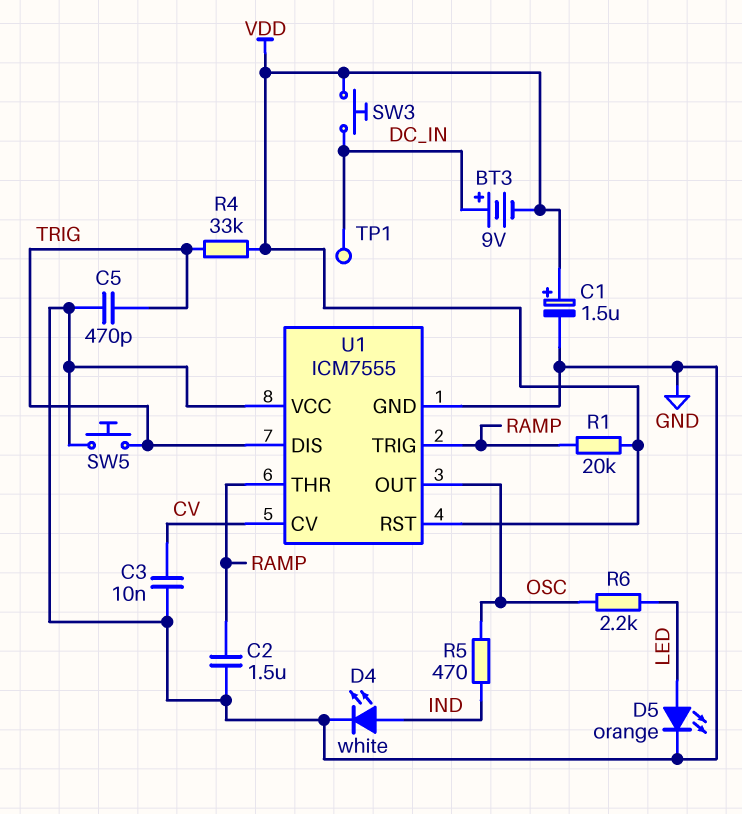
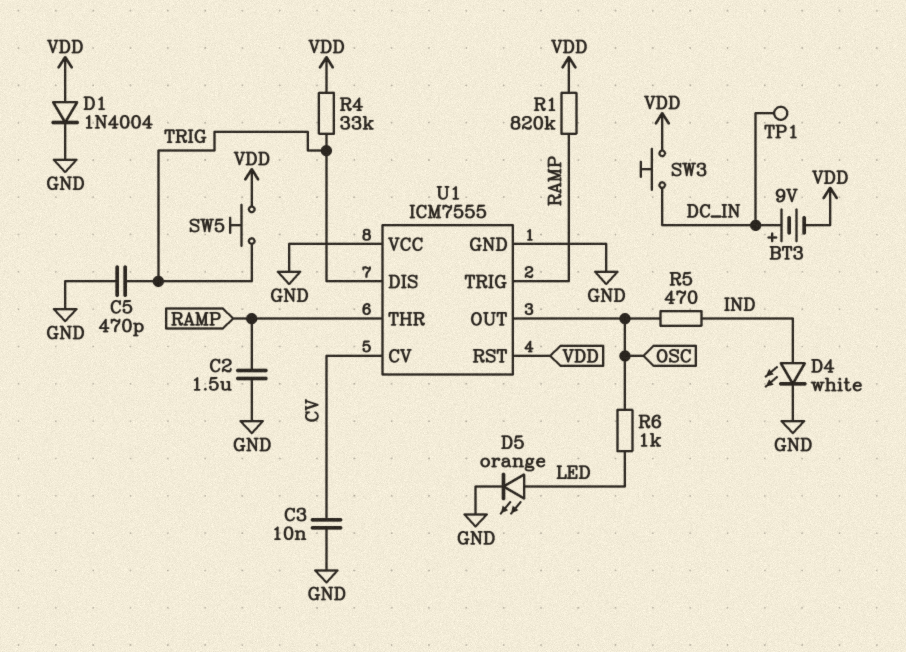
C1: 1.5uF (plus VDD, minus GND) -> none
D1: none -> diode 1N4004 (A VDD, K GND)
R1: 20k (RAMP, VDD) -> 820k (RAMP, VDD)
R6: 2.2k (LED, OSC) -> 1k (LED, OSC)
SW5: button (GND, TRIG) -> button (TRIG, VDD)

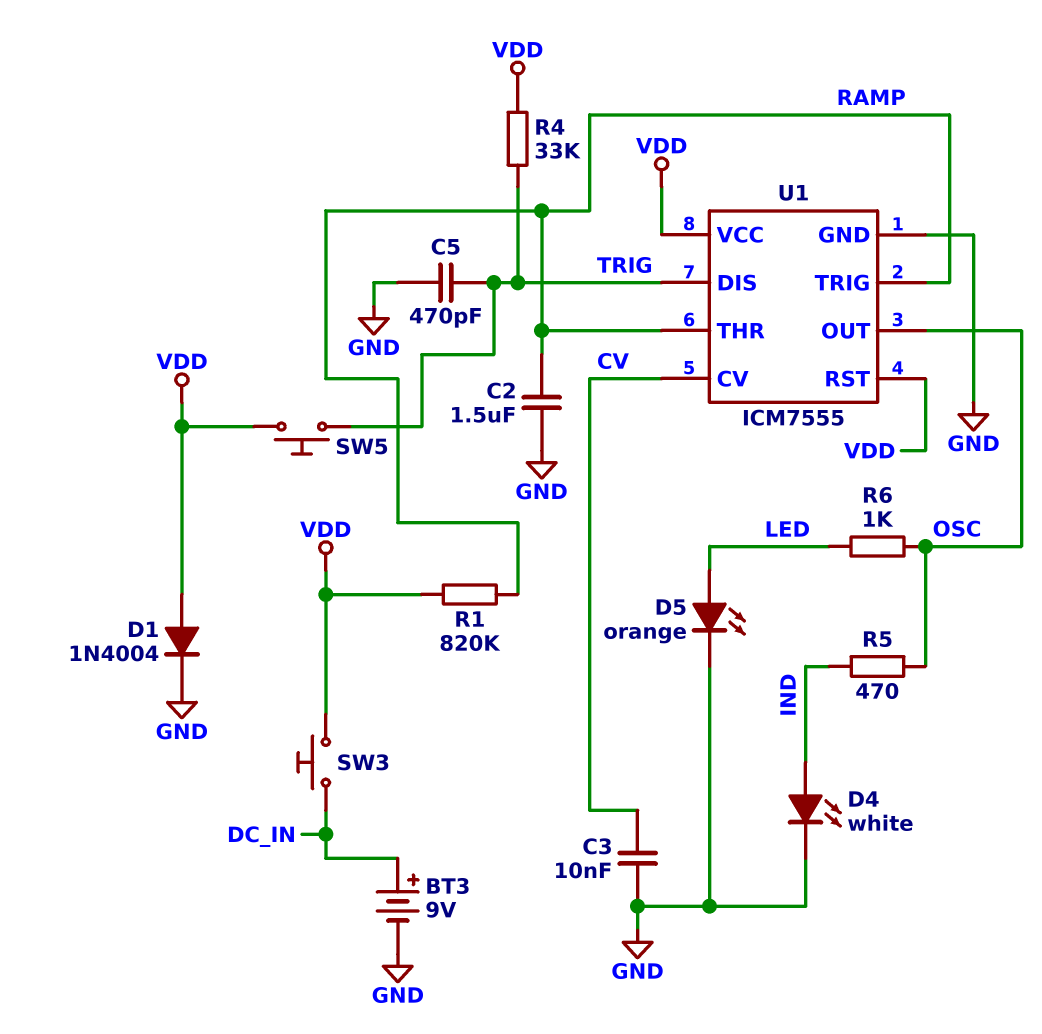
BT3: 9V (plus DC_IN, minus VDD) -> 9V (plus DC_IN, minus GND)
TP1: test point (DC_IN) -> none
U1 pin VCC: GND -> VDD

